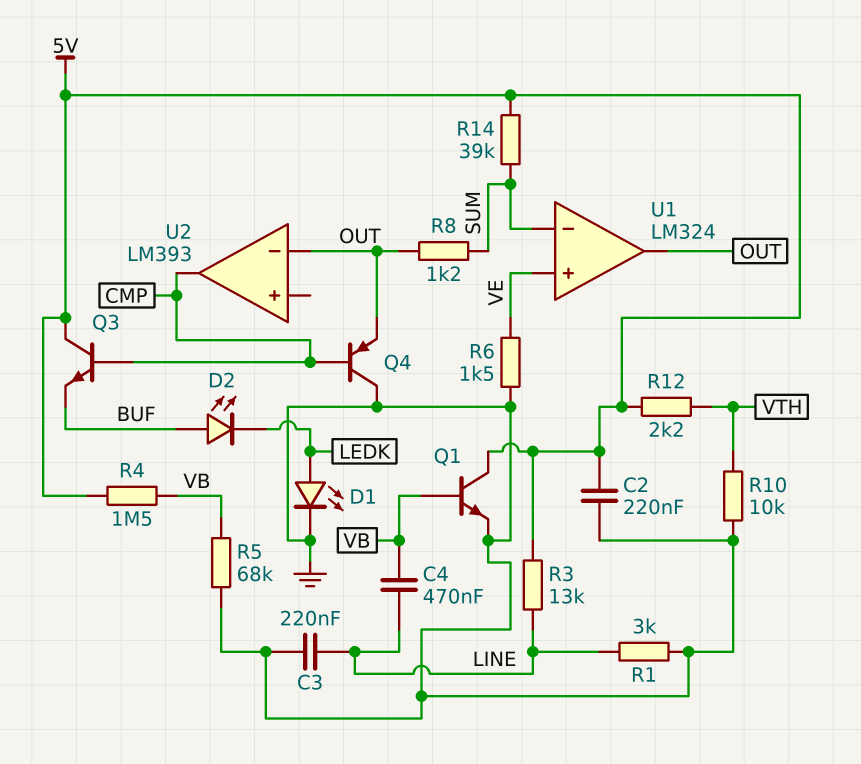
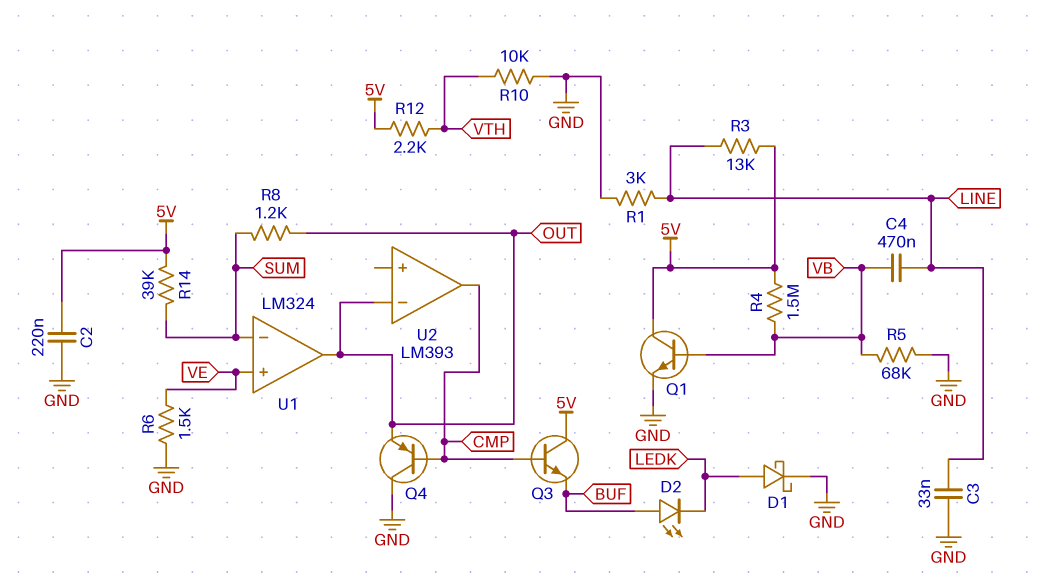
C3: 220nF (GND, LINE) -> 33nF (GND, LINE)
D1: LED (A LEDK, K GND) -> schottky (A LEDK, K GND)

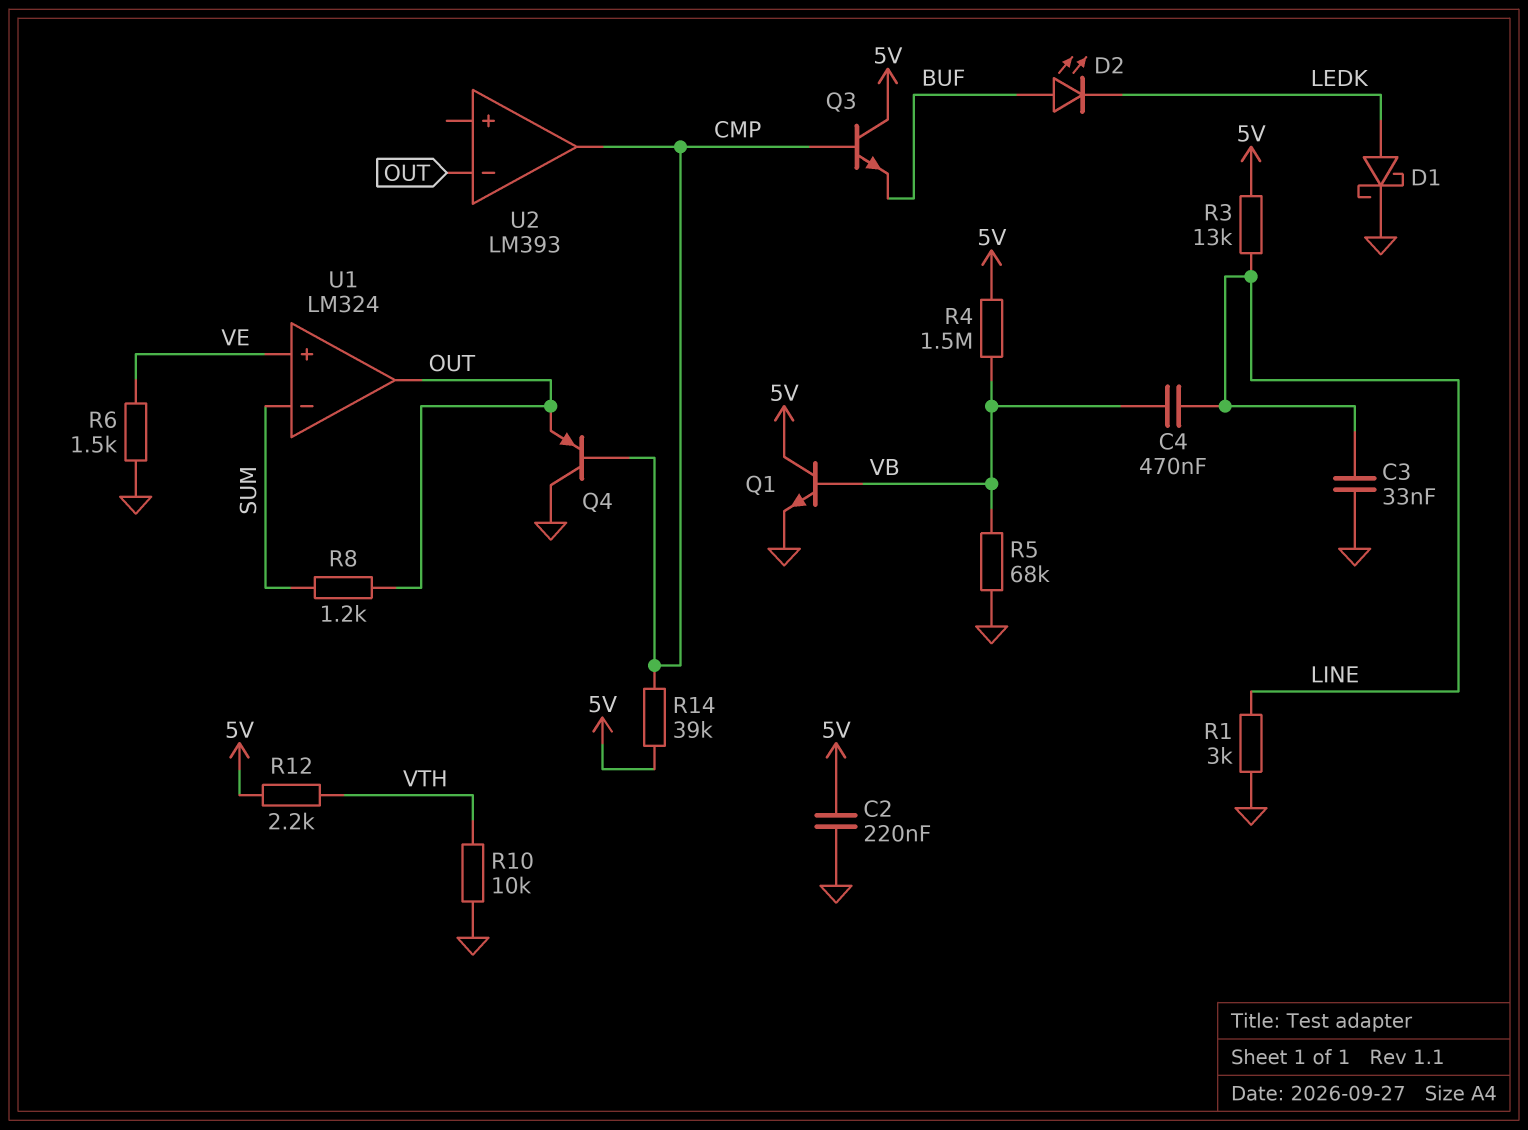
R14: 39k (5V, SUM) -> 39k (5V, CMP)

